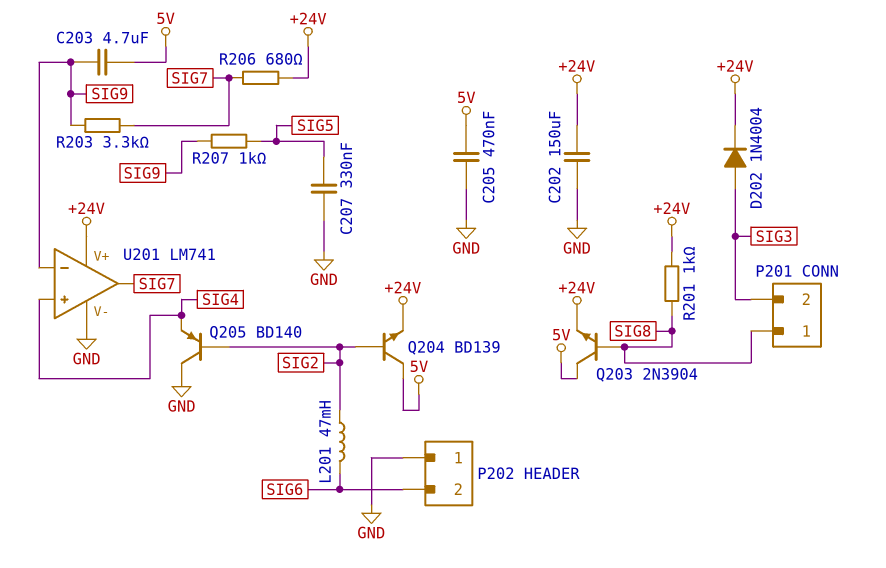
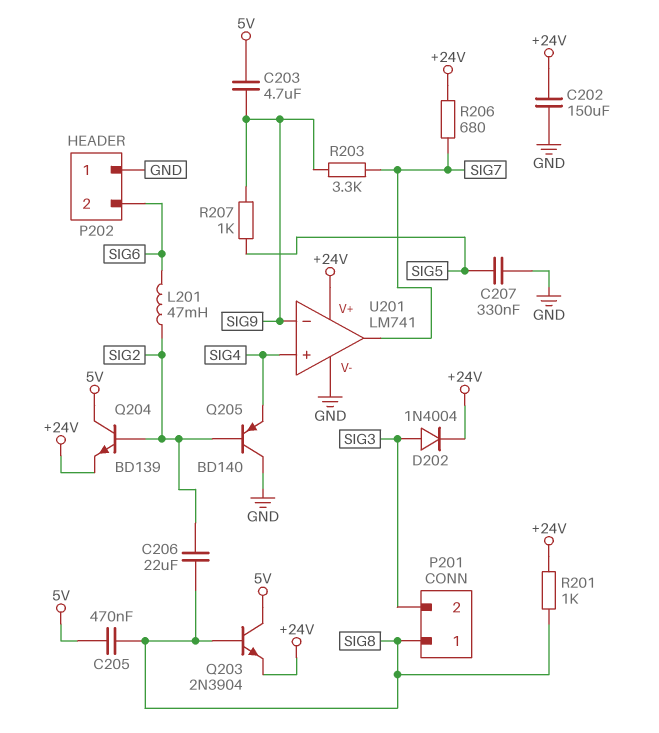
C205: 470nF (5V, GND) -> 470nF (5V, SIG8)
C206: none -> 22uF (SIG2, SIG8)

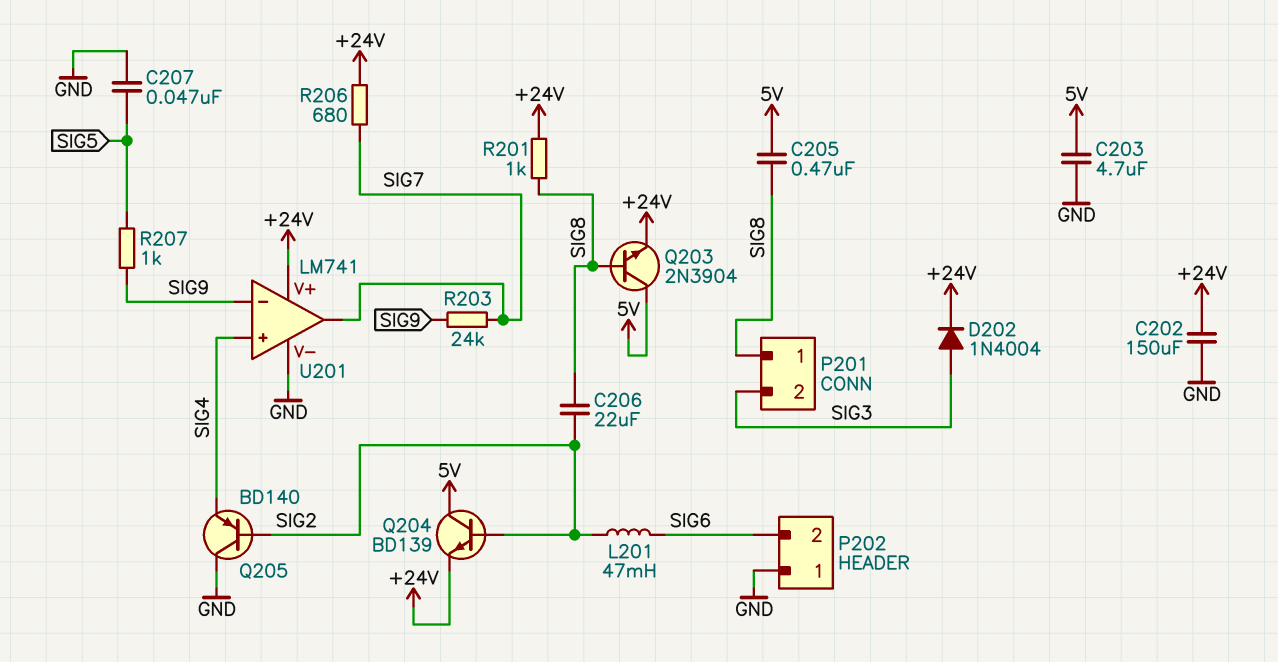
C203: 4.7uF (5V, SIG9) -> 4.7uF (5V, GND)
C207: 330nF (GND, SIG5) -> 47nF (GND, SIG5)
R203: 3.3k (SIG7, SIG9) -> 24k (SIG7, SIG9)

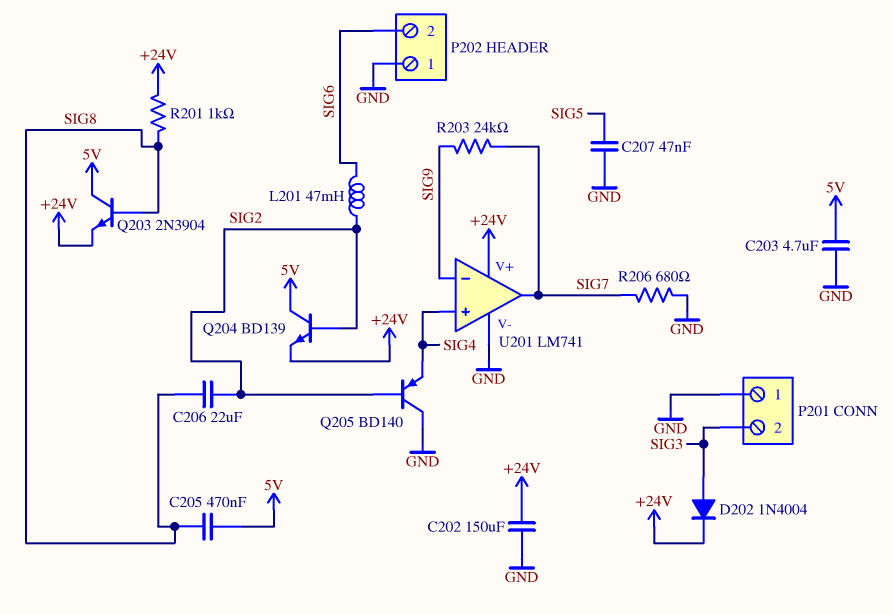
P201 pin 1: SIG8 -> GND
R206: 680 (+24V, SIG7) -> 680 (GND, SIG7)
R207: 1k (SIG5, SIG9) -> none

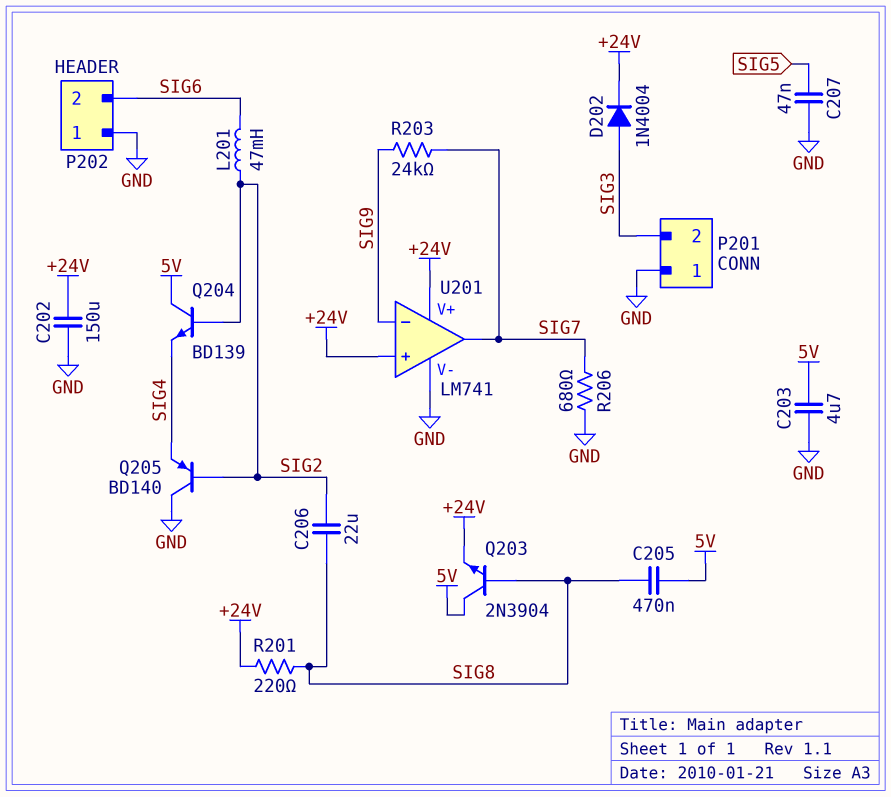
Q204: NPN BD139 (B SIG2, C 5V, E +24V) -> NPN BD139 (B SIG2, C 5V, E SIG4)
R201: 1k (+24V, SIG8) -> 220 (+24V, SIG8)
U201 pin in+: SIG4 -> +24V

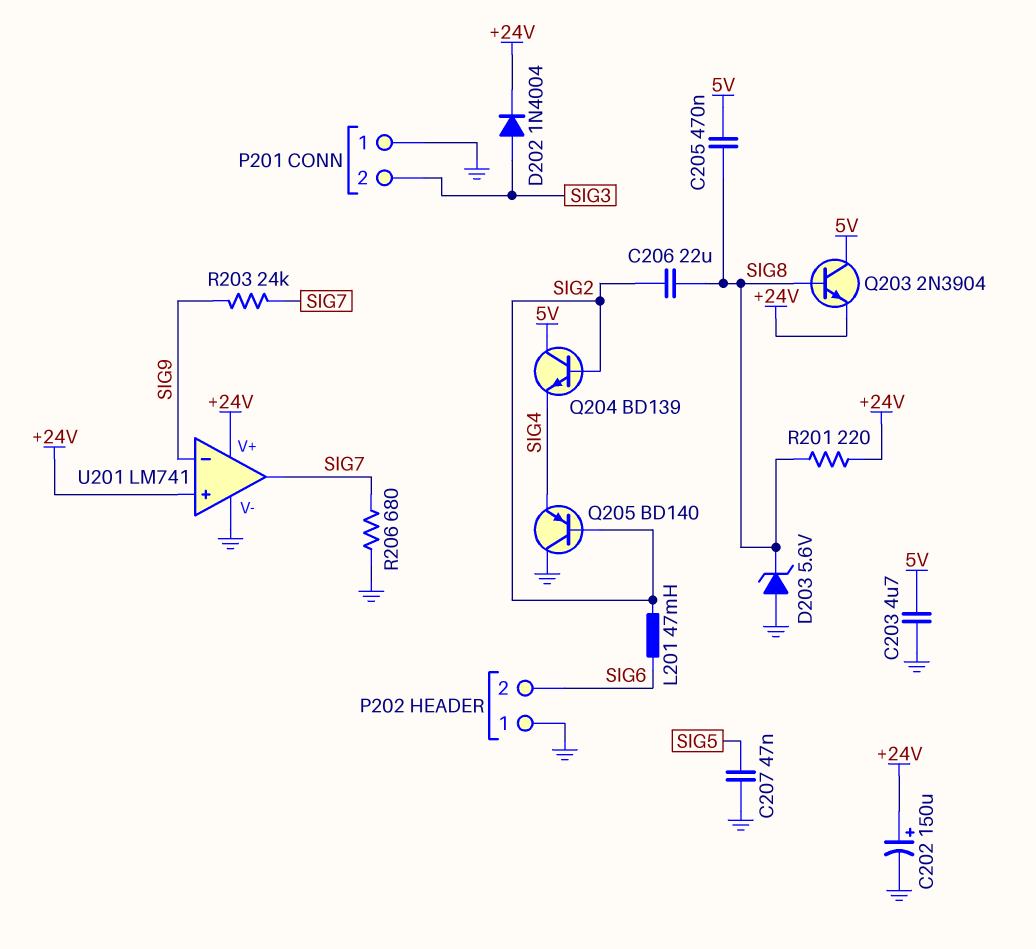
C202: 150uF (+24V, GND) -> 150uF (plus +24V, minus GND)
D203: none -> zener 5.6V (A GND, K SIG8)

